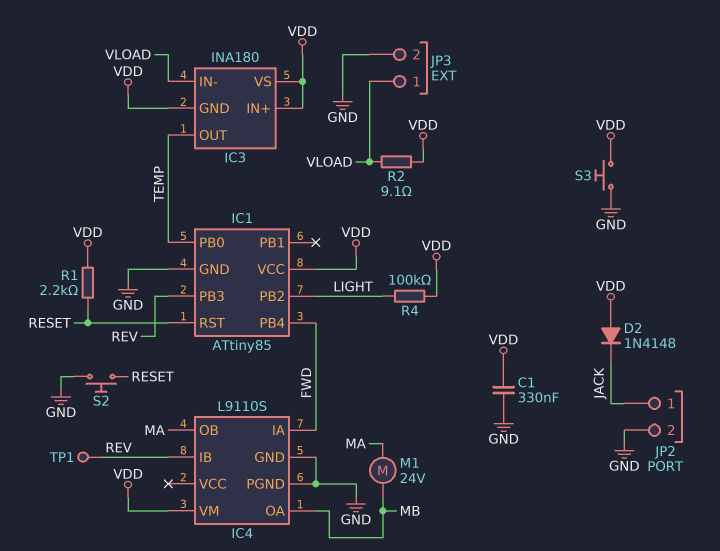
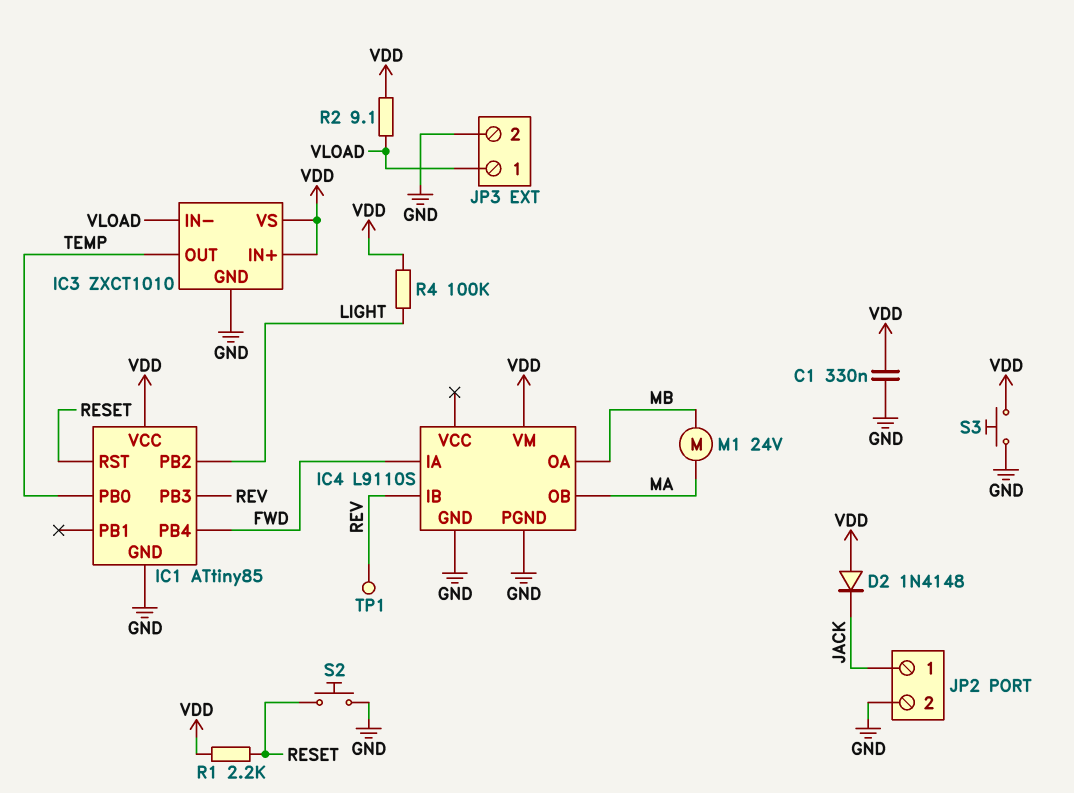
IC3: INA180 -> ZXCT1010
IC3 pin GND: VDD -> GND

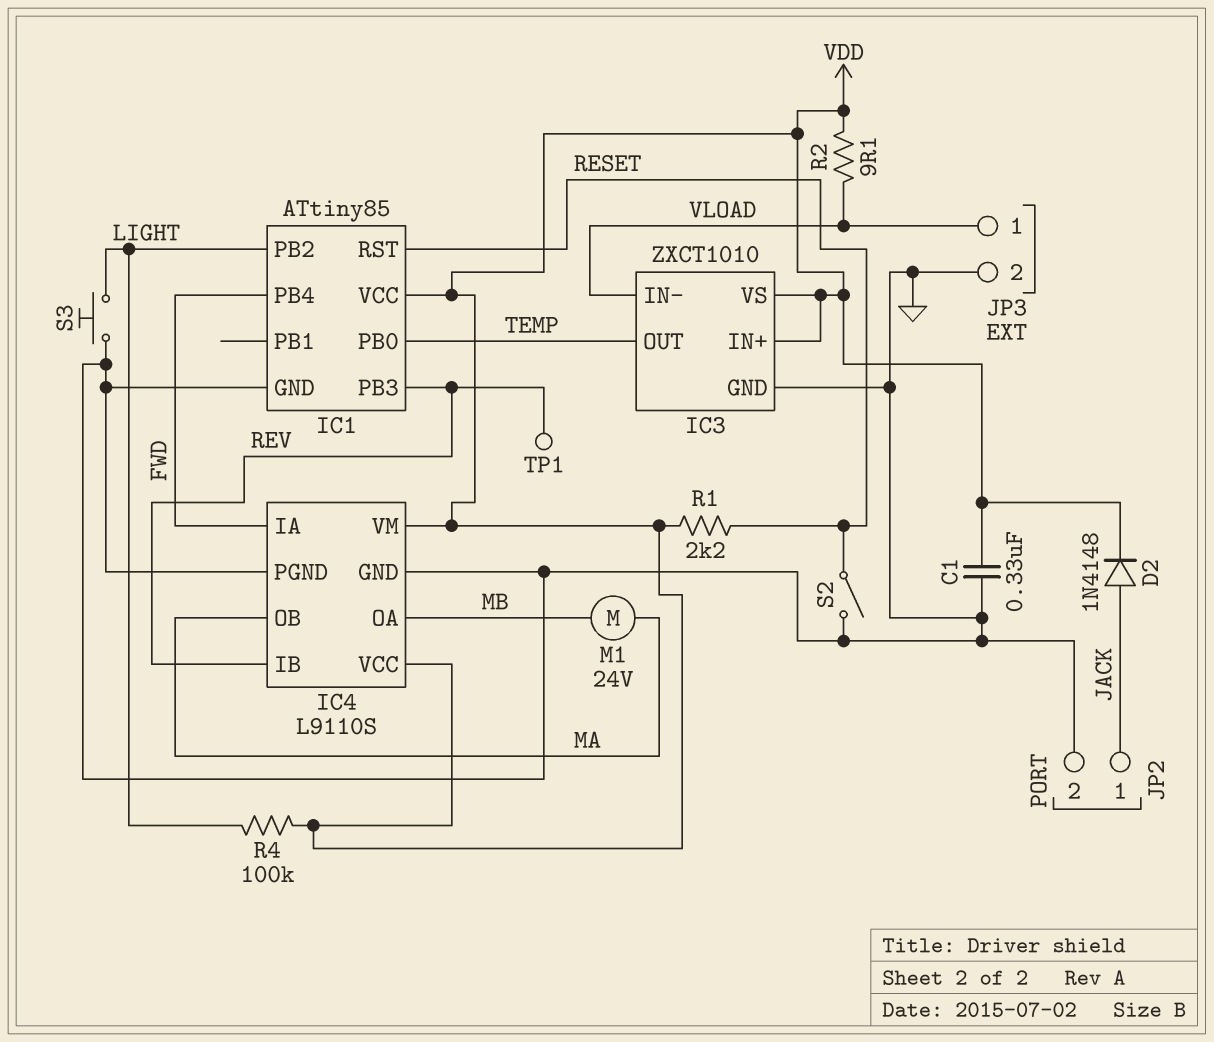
D2: diode 1N4148 (A VDD, K JACK) -> diode 1N4148 (A JACK, K VDD)
IC4 pin VCC: none -> VDD
S2: button (GND, RESET) -> switch (GND, RESET)
S3: button (GND, VDD) -> button (GND, LIGHT)

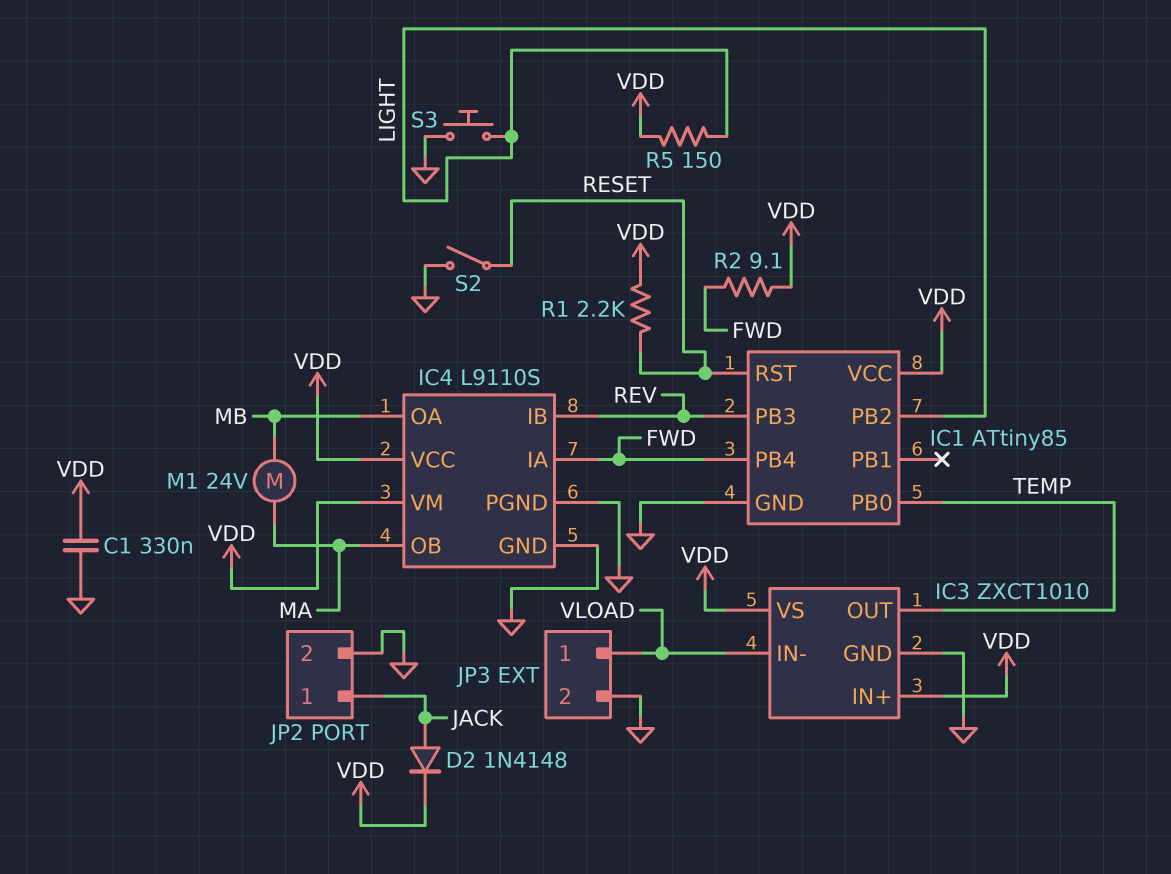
R2: 9.1 (VDD, VLOAD) -> 9.1 (FWD, VDD)
R4: 100k (LIGHT, VDD) -> none
R5: none -> 150 (LIGHT, VDD)
TP1: test point (REV) -> none

